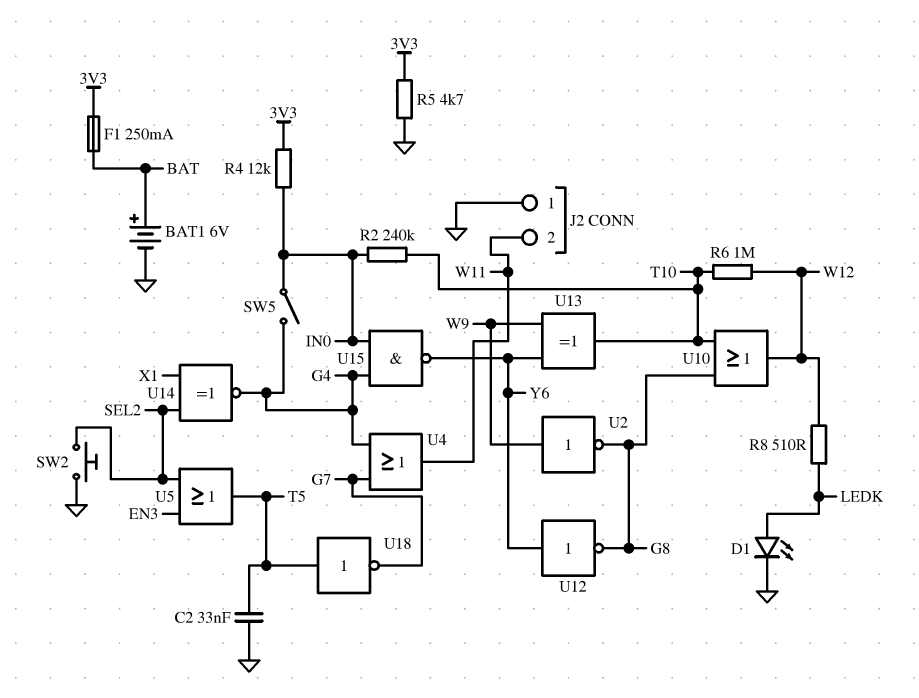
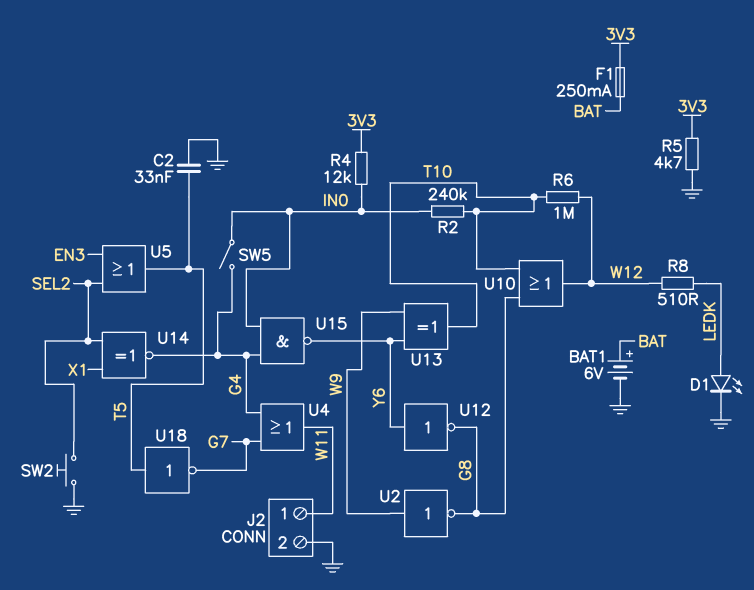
J2 pin 1: GND -> W11
J2 pin 2: W11 -> GND

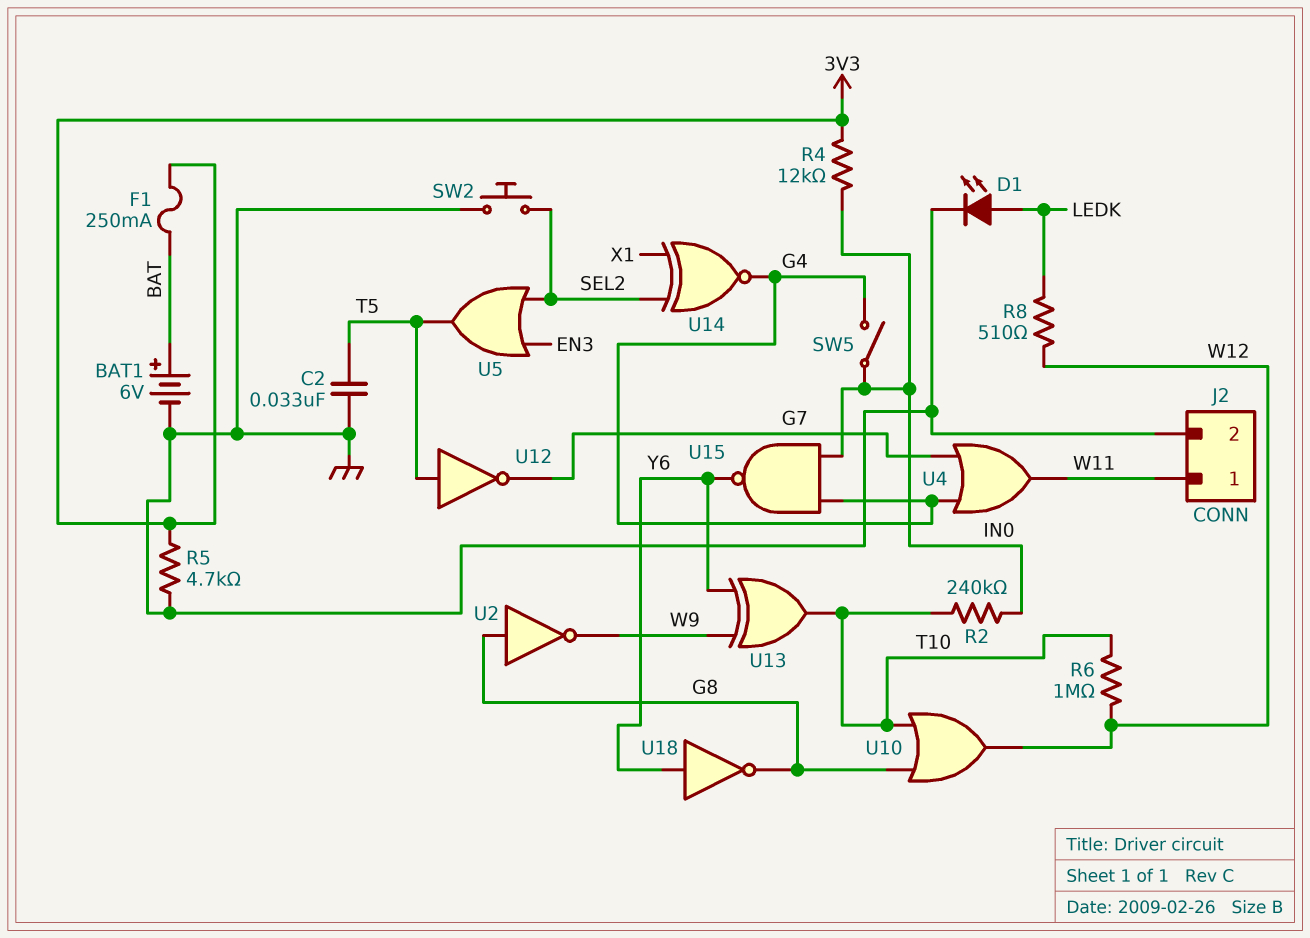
U2: NOT (in W9, out G8) -> NOT (in G8, out W9)
U12: NOT (in Y6, out G8) -> NOT (in T5, out G7)
U18: NOT (in T5, out G7) -> NOT (in Y6, out G8)

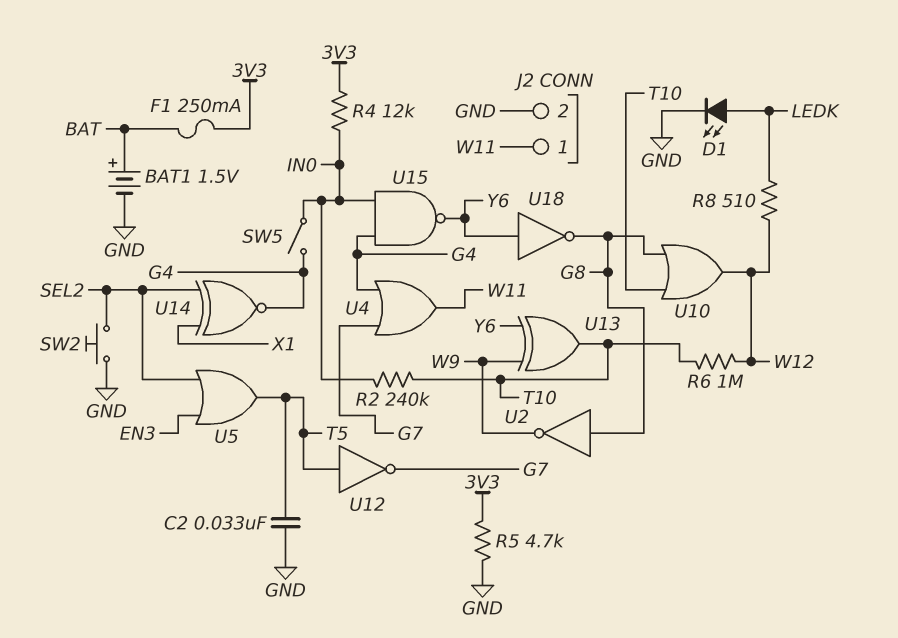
BAT1: 6V (plus BAT, minus GND) -> 1.5V (plus BAT, minus GND)

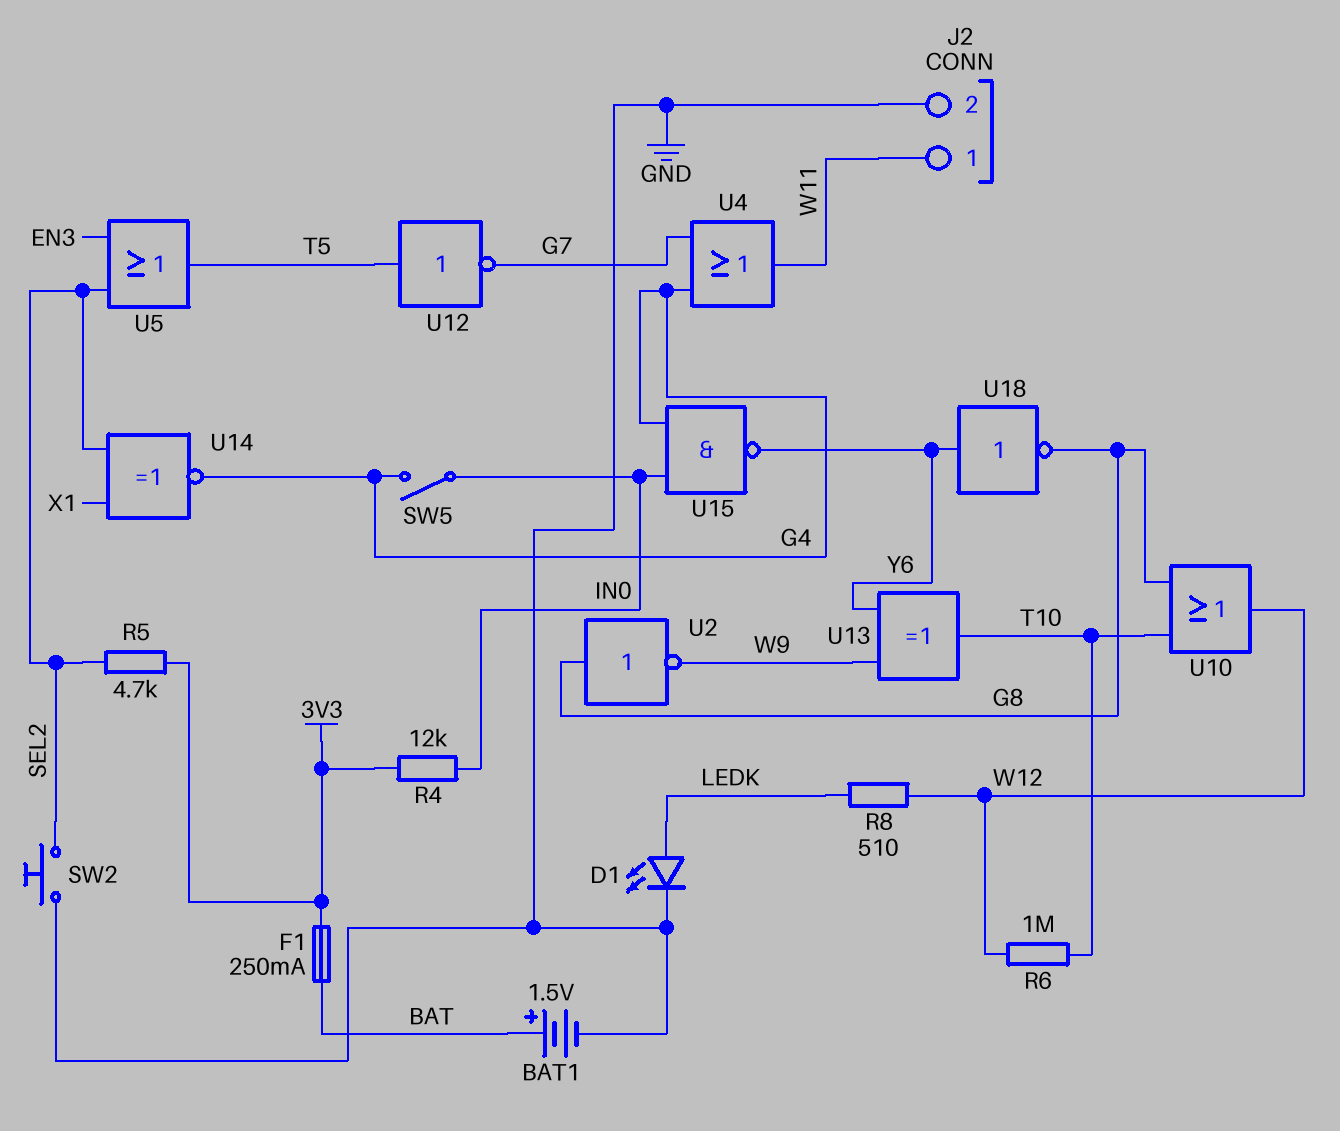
C2: 33nF (GND, T5) -> none
R2: 240k (IN0, T10) -> none
R5: 4.7k (3V3, GND) -> 4.7k (3V3, SEL2)

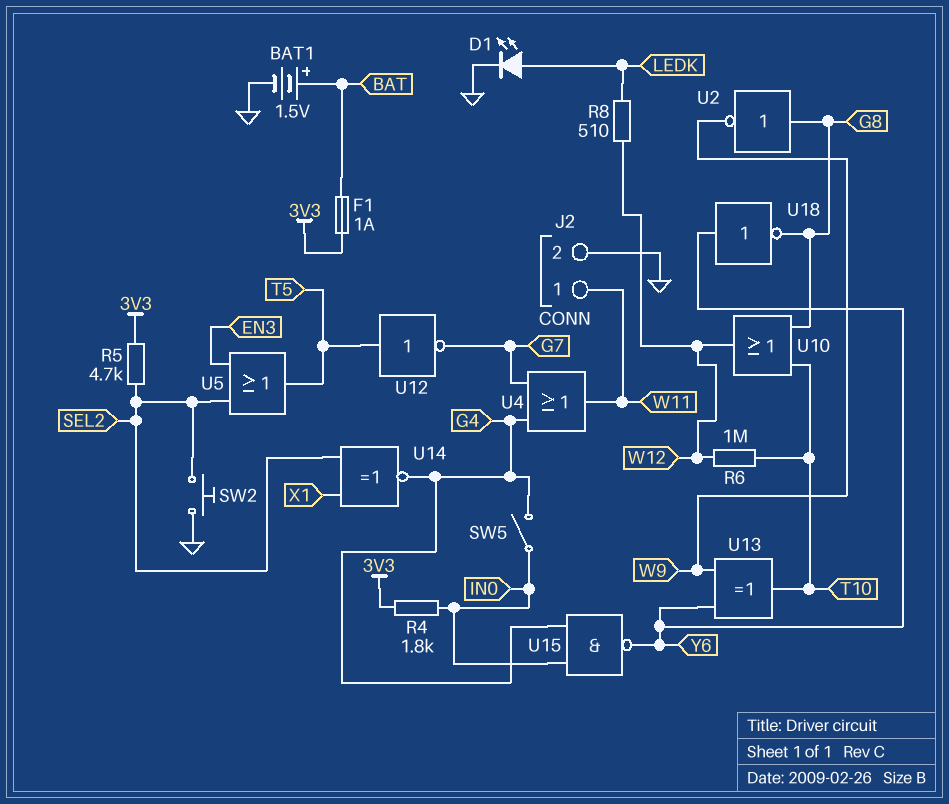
F1: 250mA (3V3, BAT) -> 1A (3V3, BAT)
R4: 12k (3V3, IN0) -> 1.8k (3V3, IN0)

